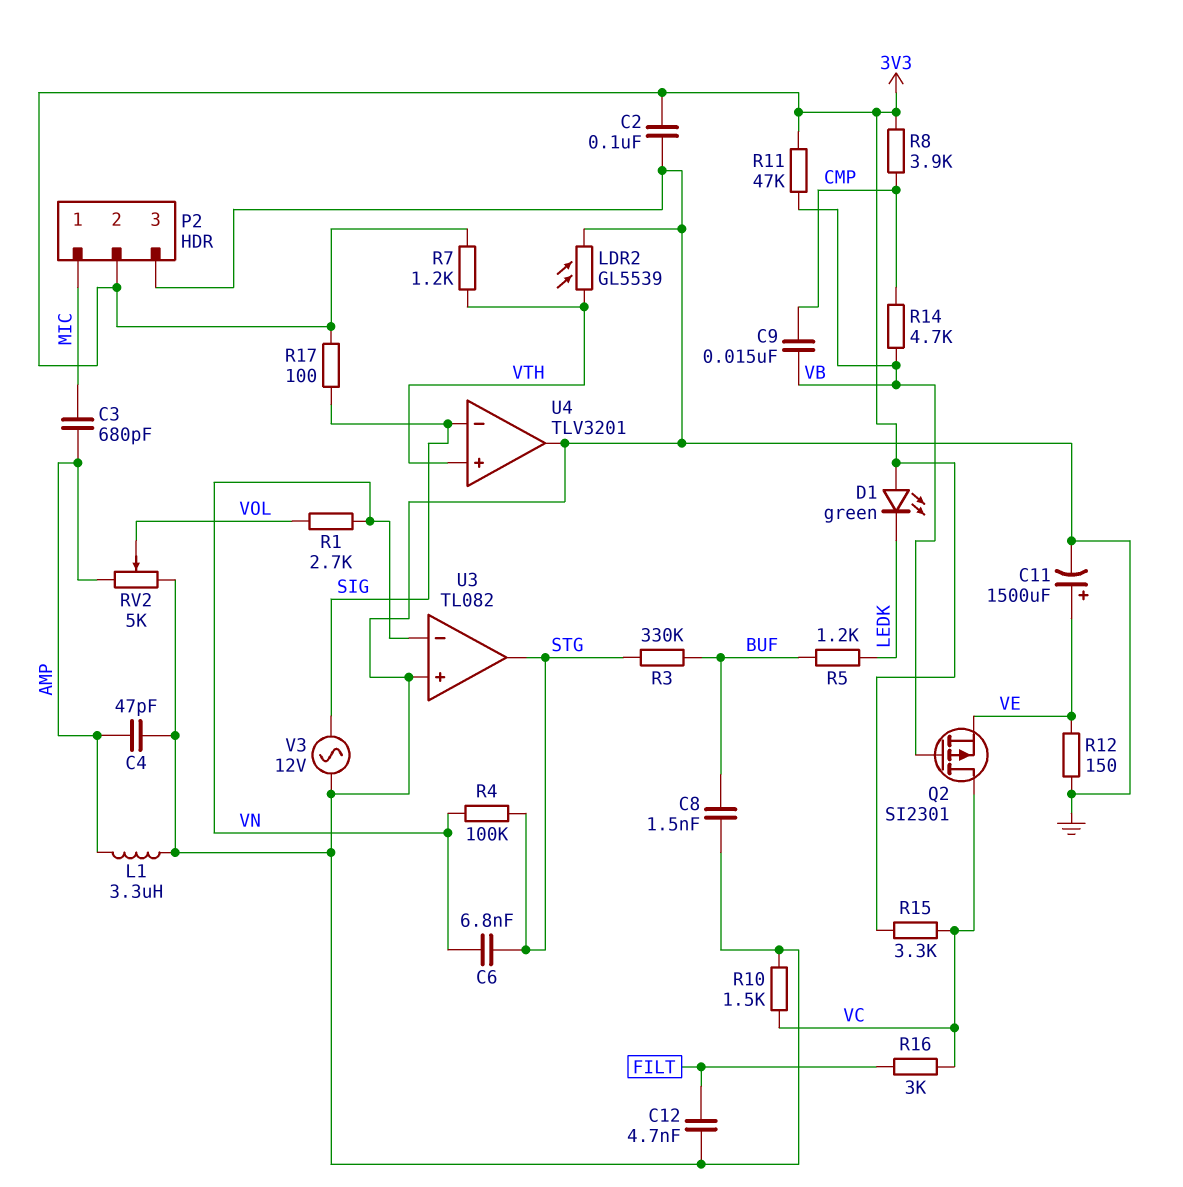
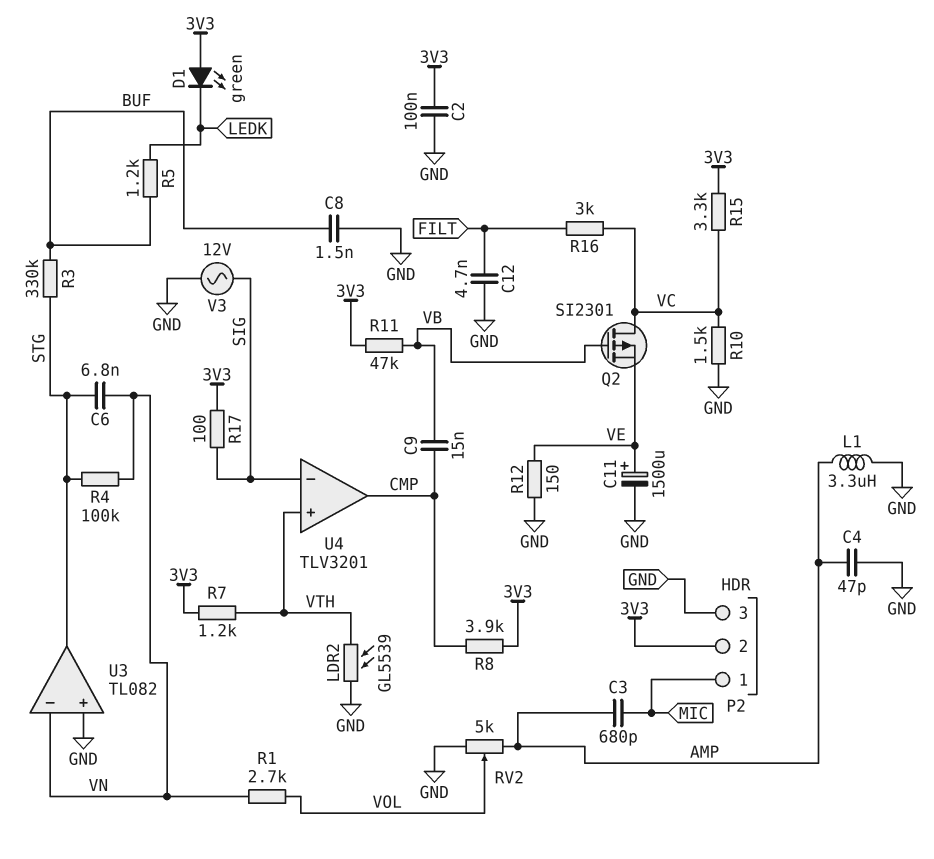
R14: 4.7k (CMP, VB) -> none
U4 pin out: GND -> CMP

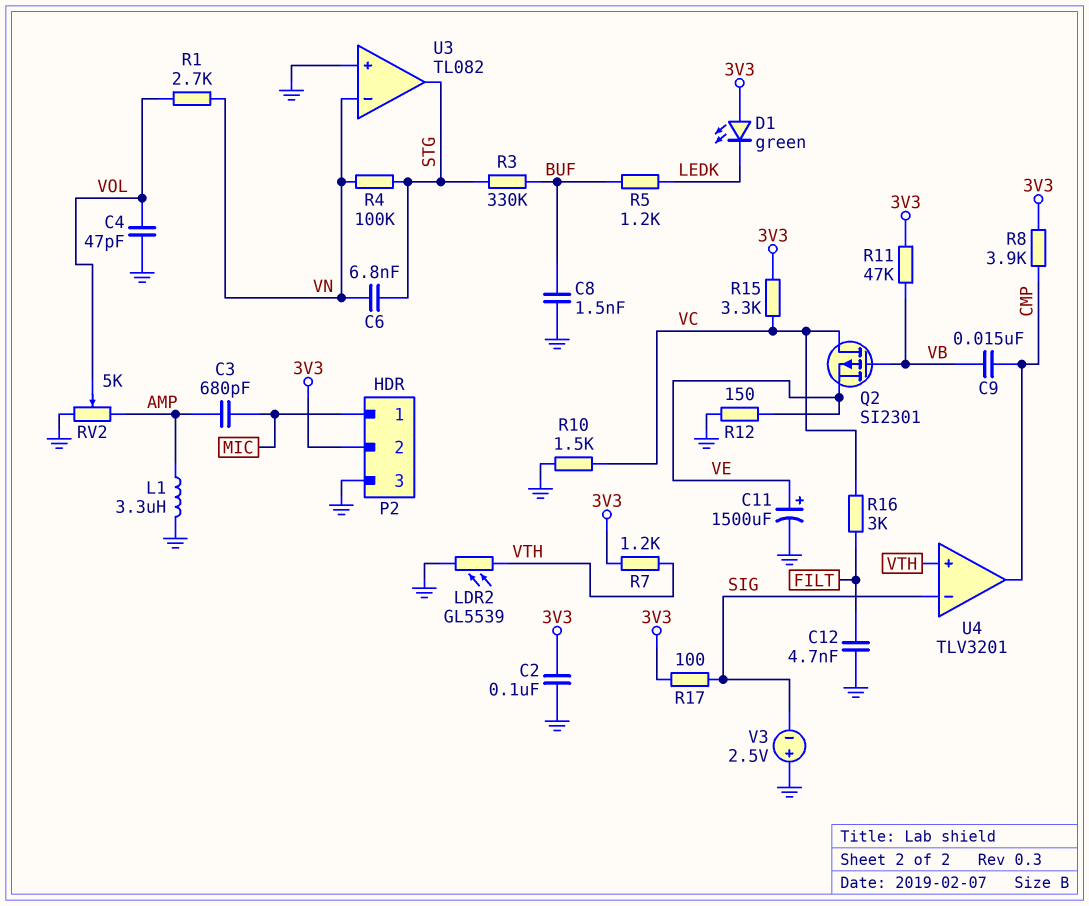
C4: 47pF (AMP, GND) -> 47pF (GND, VOL)
V3: AC 12V (GND, SIG) -> 2.5V (plus GND, minus SIG)

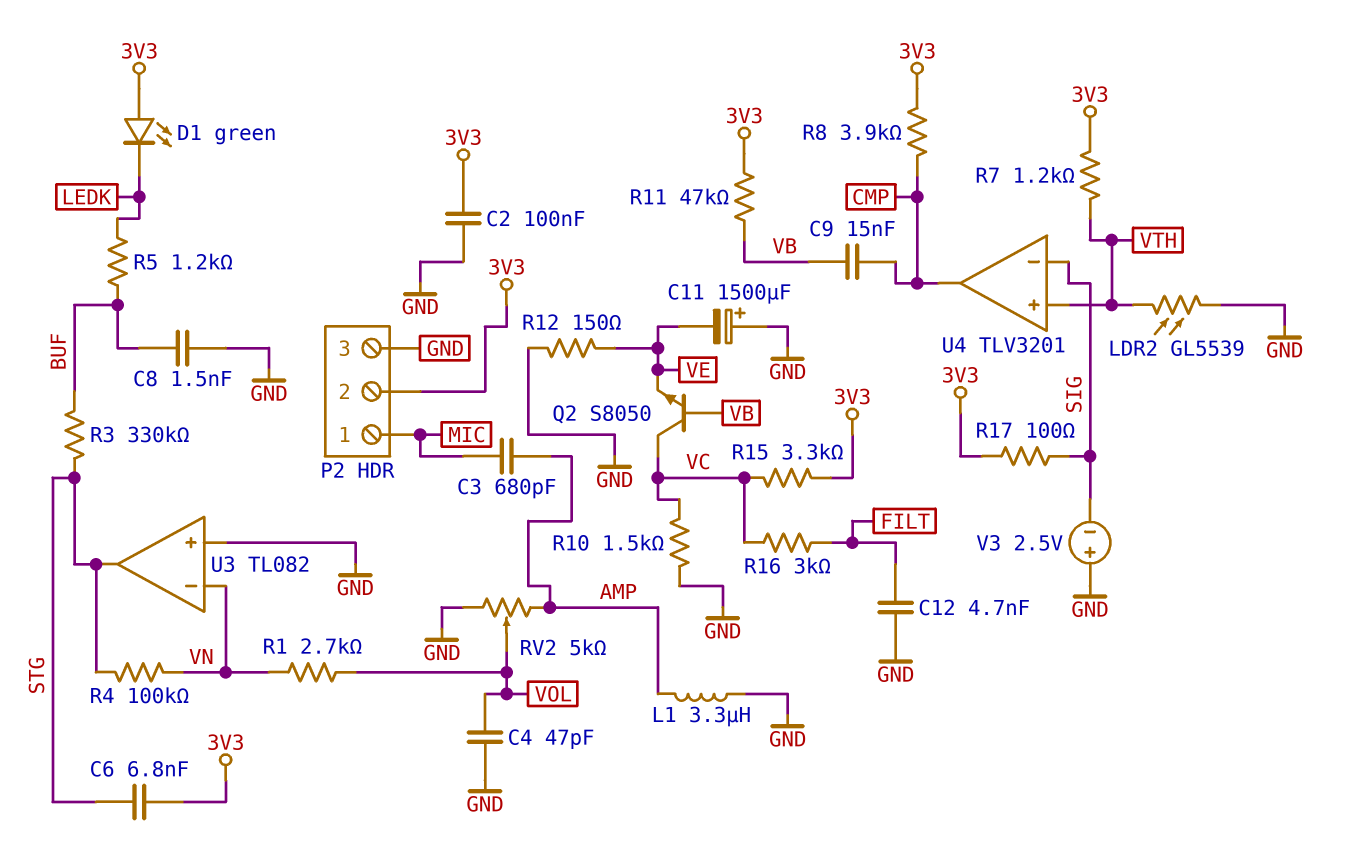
C6: 6.8nF (STG, VN) -> 6.8nF (3V3, STG)
C11: 1500uF (plus VE, minus GND) -> 1500uF (plus GND, minus VE)
Q2: PMOS SI2301 (G VB, D VC, S VE) -> NPN S8050 (B VB, C VC, E VE)

